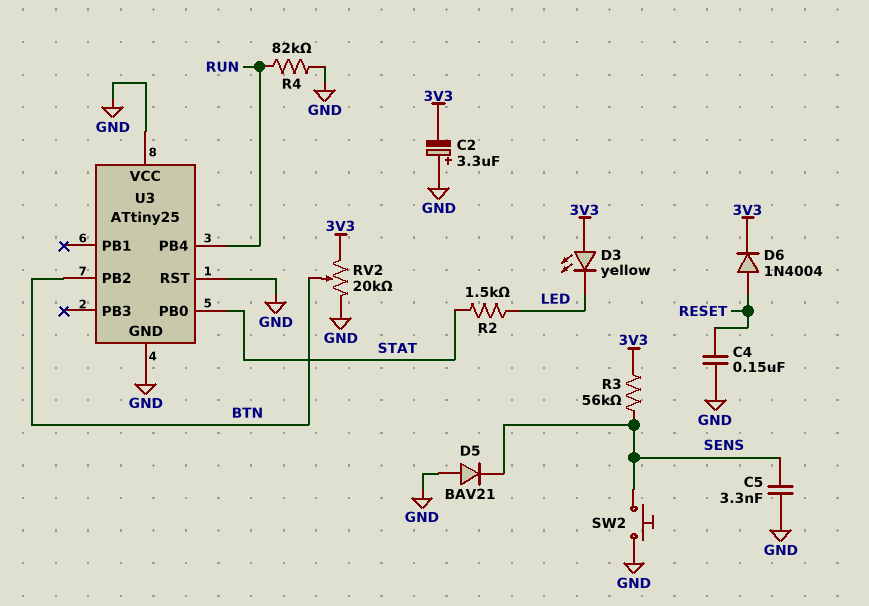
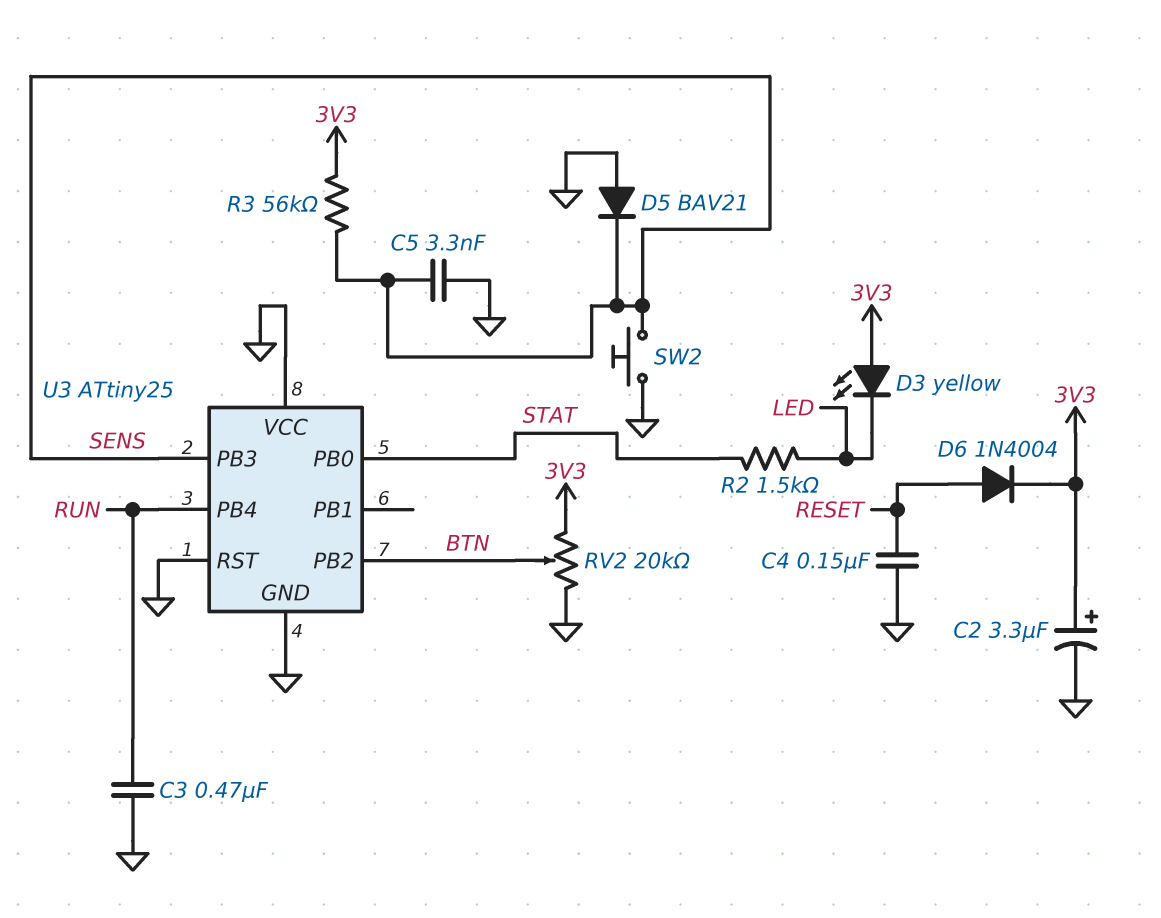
C2: 3.3uF (plus GND, minus 3V3) -> 3.3uF (plus 3V3, minus GND)
C3: none -> 470nF (GND, RUN)
R4: 82k (GND, RUN) -> none
U3 pin PB3: none -> SENS

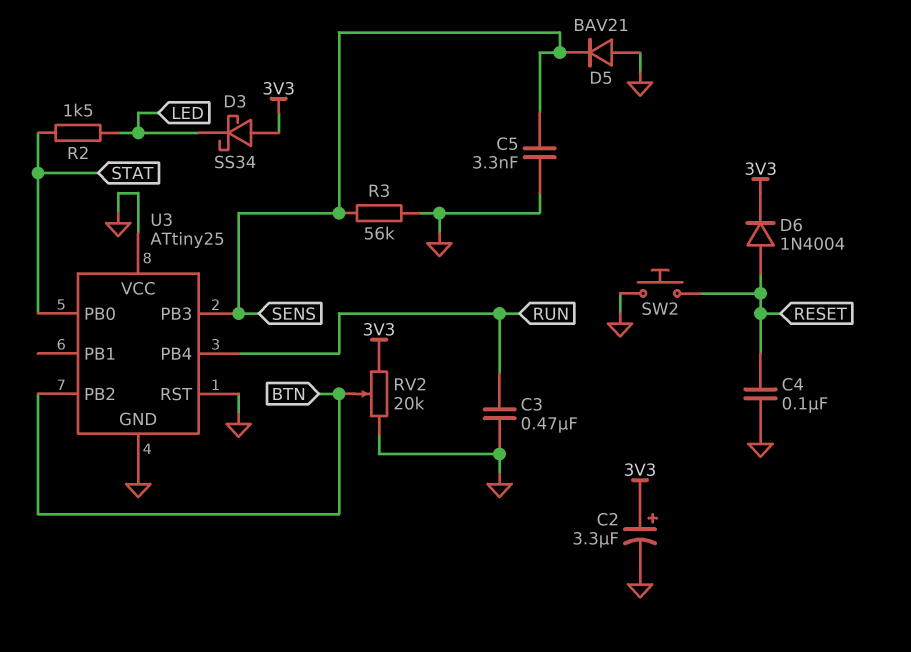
C4: 150nF (GND, RESET) -> 100nF (GND, RESET)
D3: LED yellow (A 3V3, K LED) -> schottky SS34 (A 3V3, K LED)
R3: 56k (3V3, SENS) -> 56k (GND, SENS)
SW2: button (GND, SENS) -> button (GND, RESET)

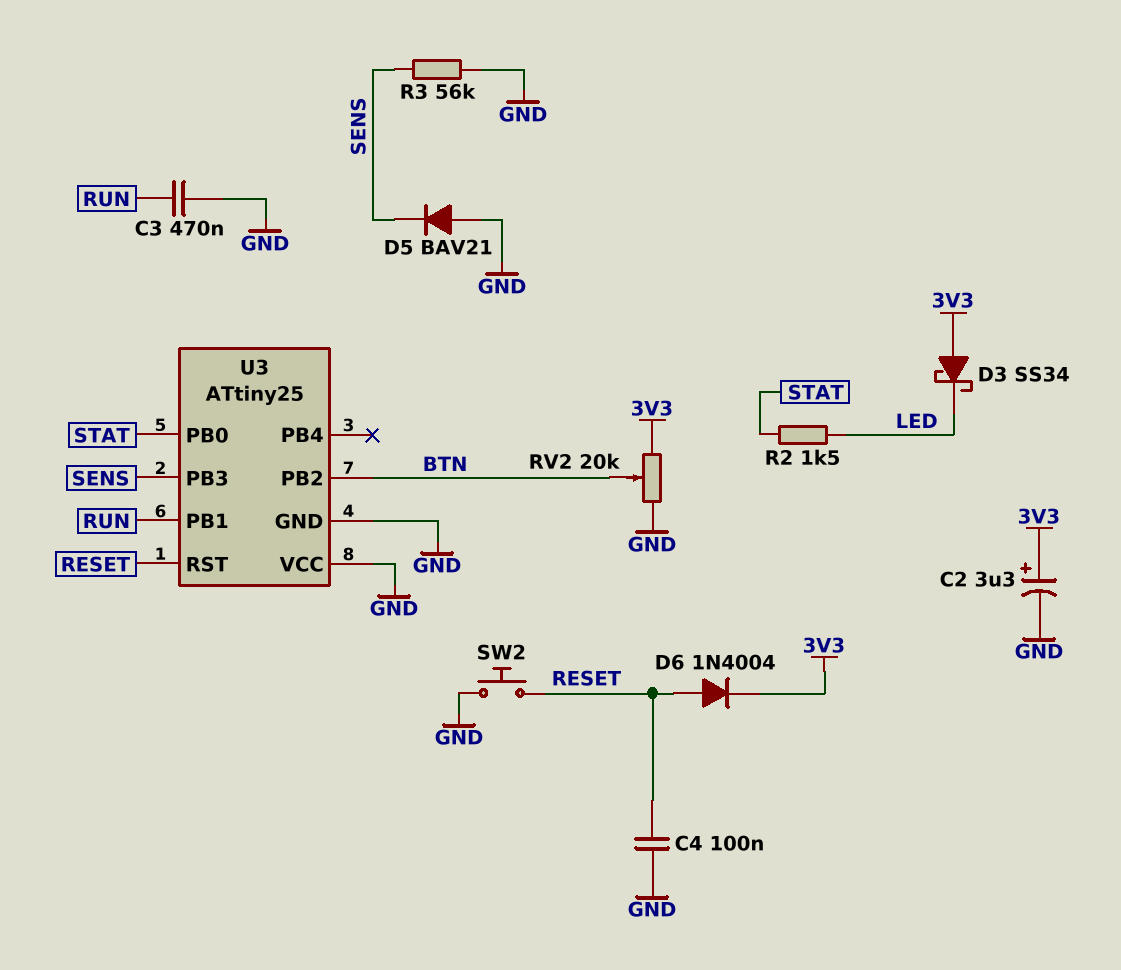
C5: 3.3nF (GND, SENS) -> none
U3 pin PB1: none -> RUN
U3 pin PB4: RUN -> none
U3 pin RST: GND -> RESET

